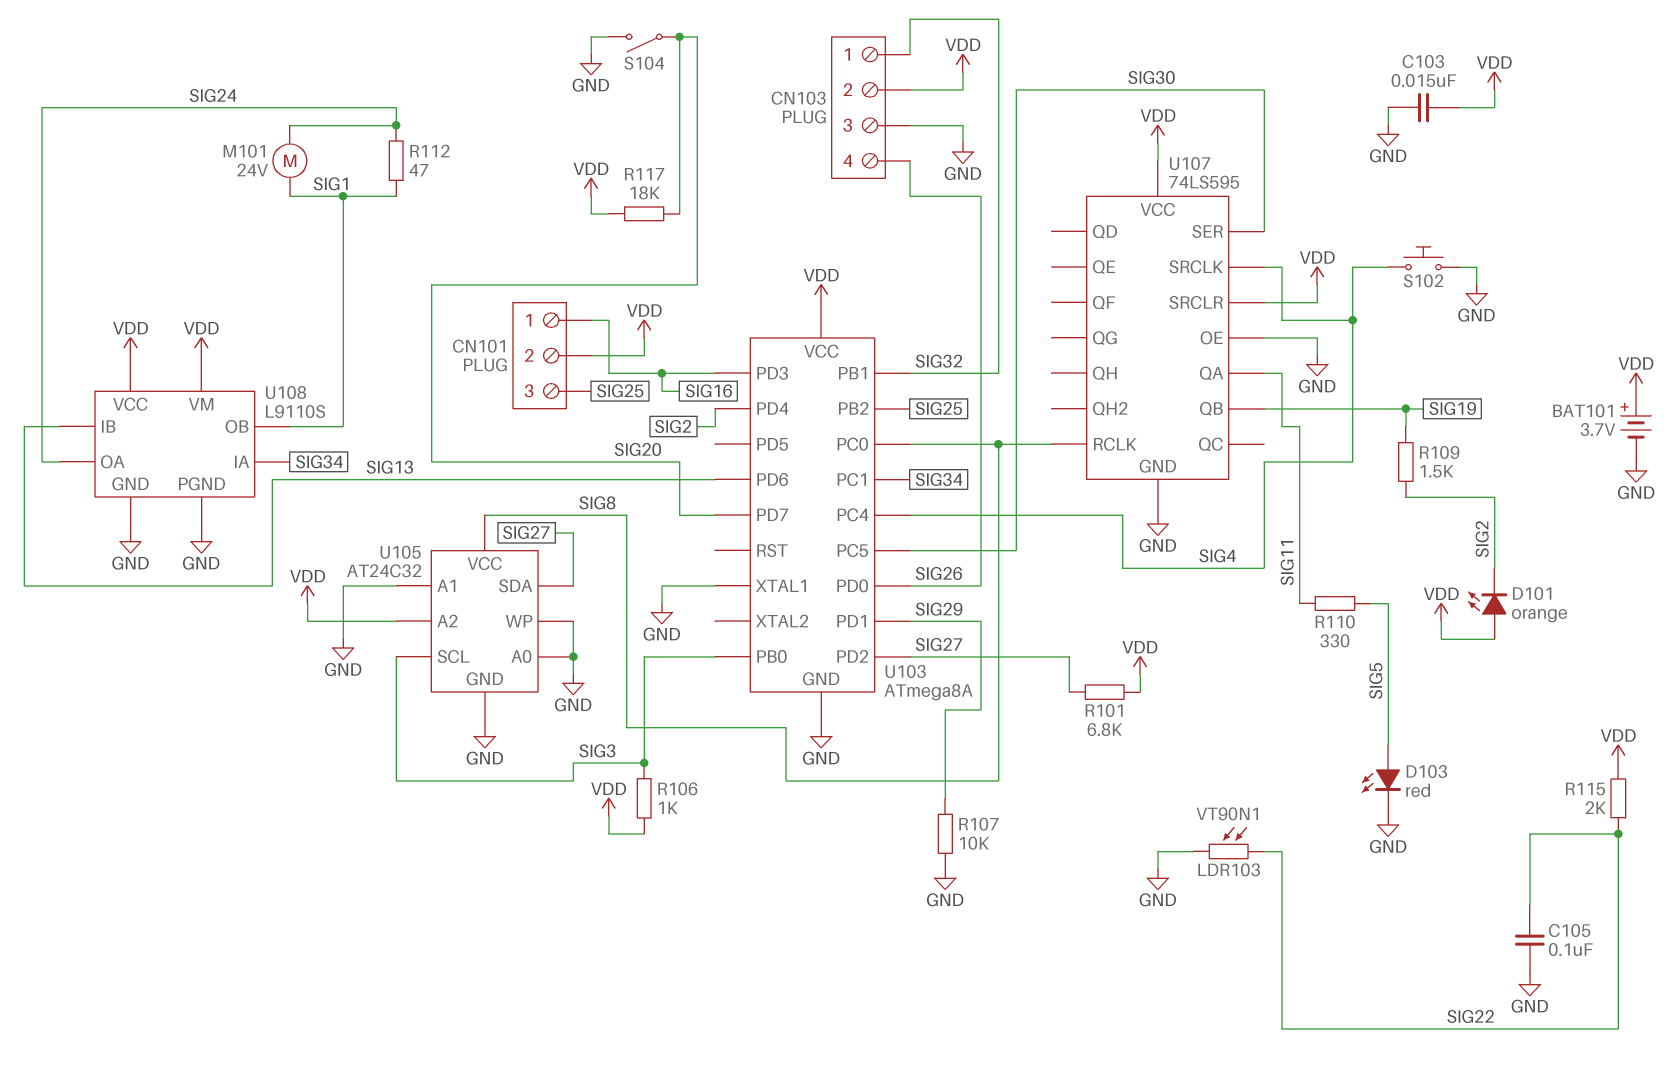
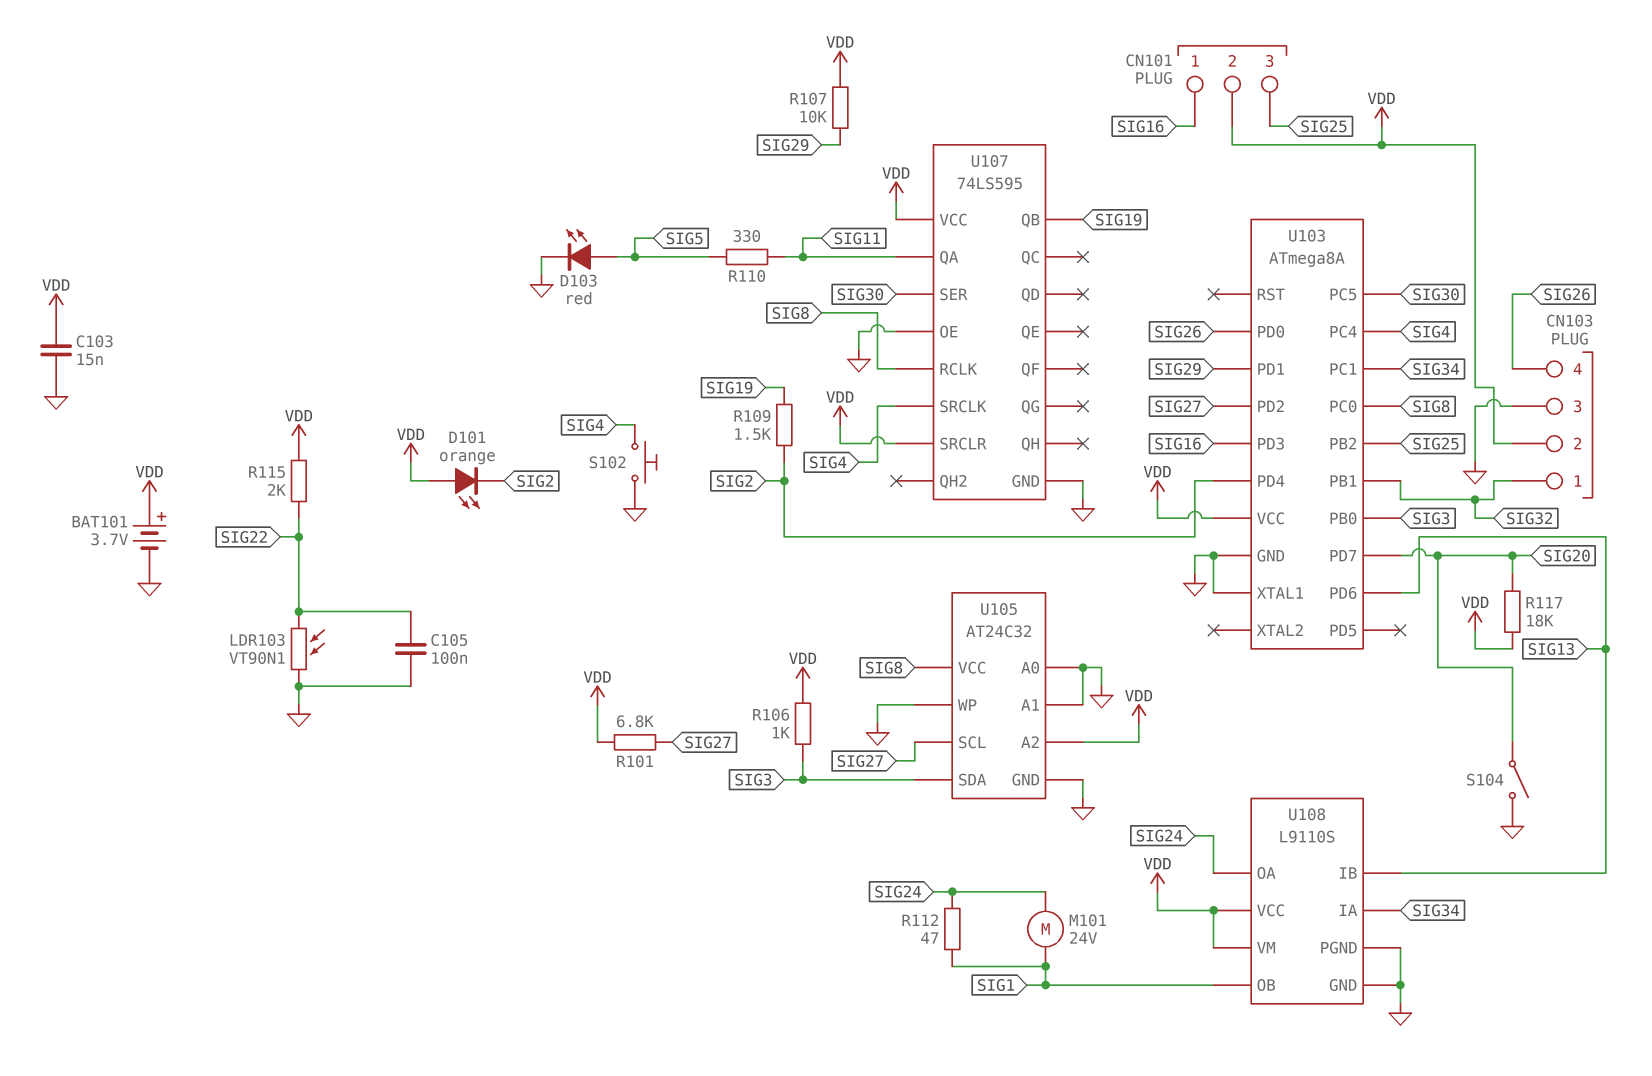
R107: 10k (GND, SIG29) -> 10k (SIG29, VDD)
U105 pin SCL: SIG3 -> SIG27
U105 pin SDA: SIG27 -> SIG3

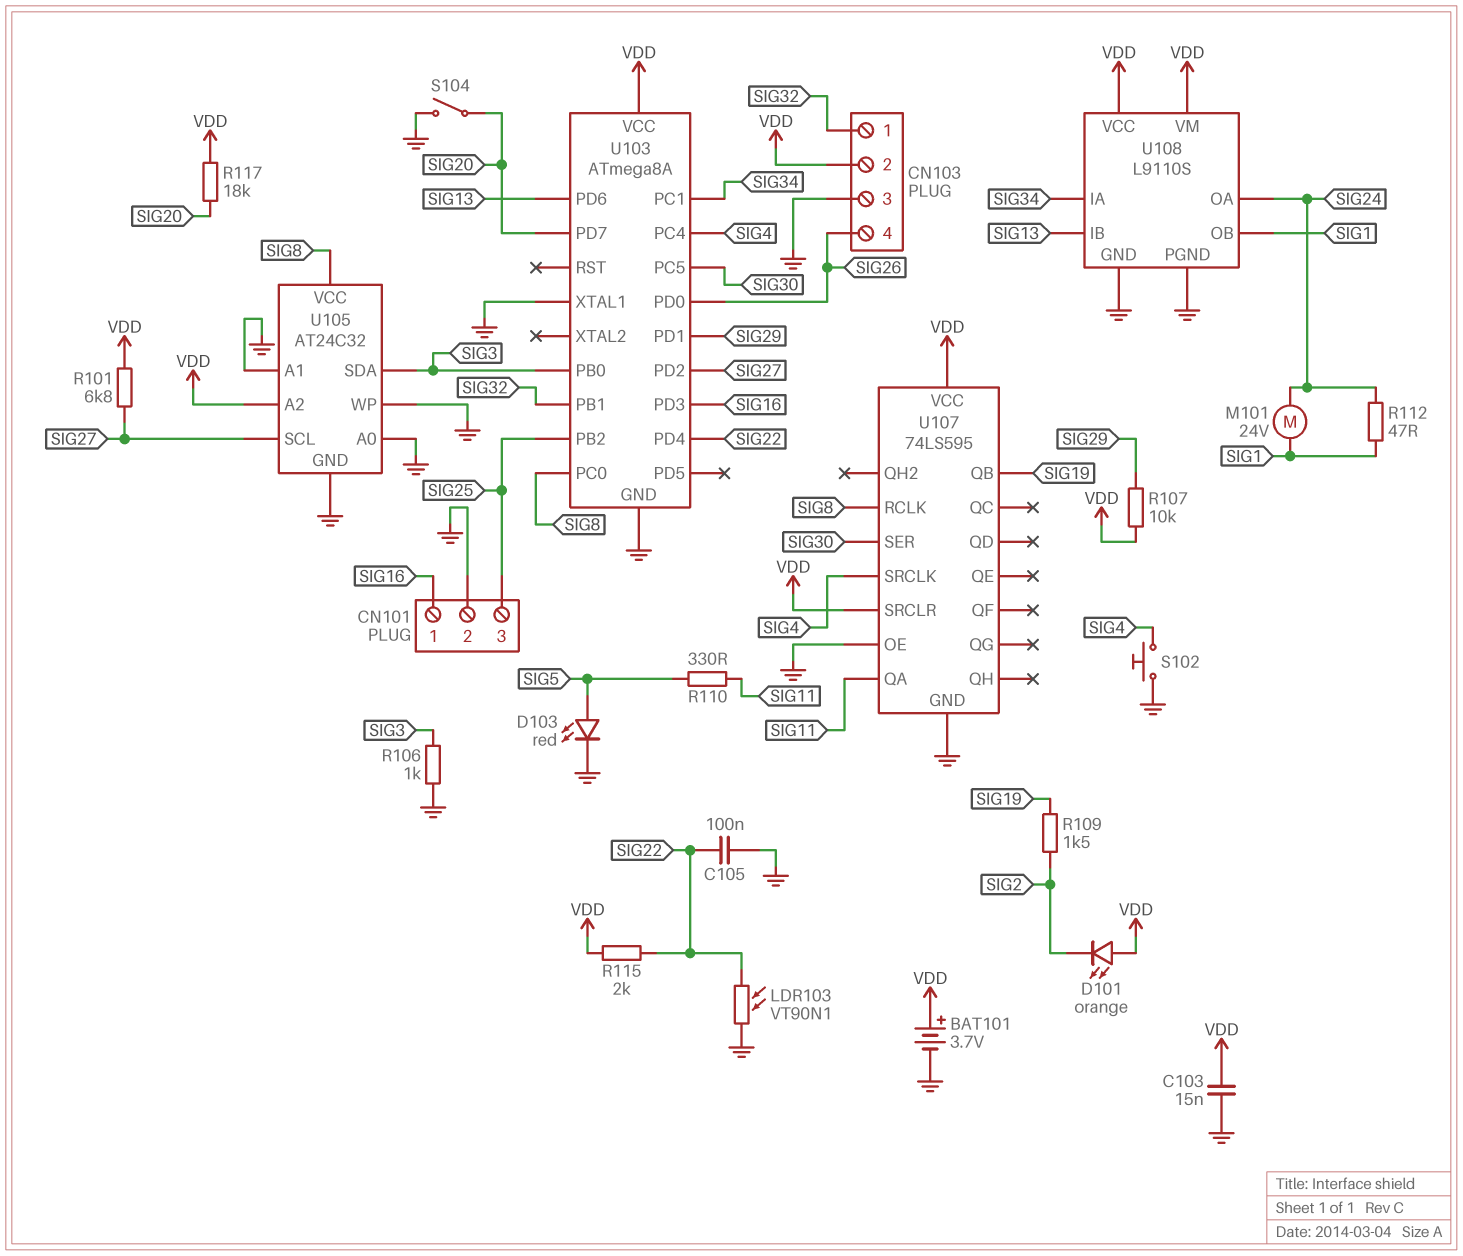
CN101 pin 2: VDD -> GND
R106: 1k (SIG3, VDD) -> 1k (GND, SIG3)
U103 pin PD4: SIG2 -> SIG22

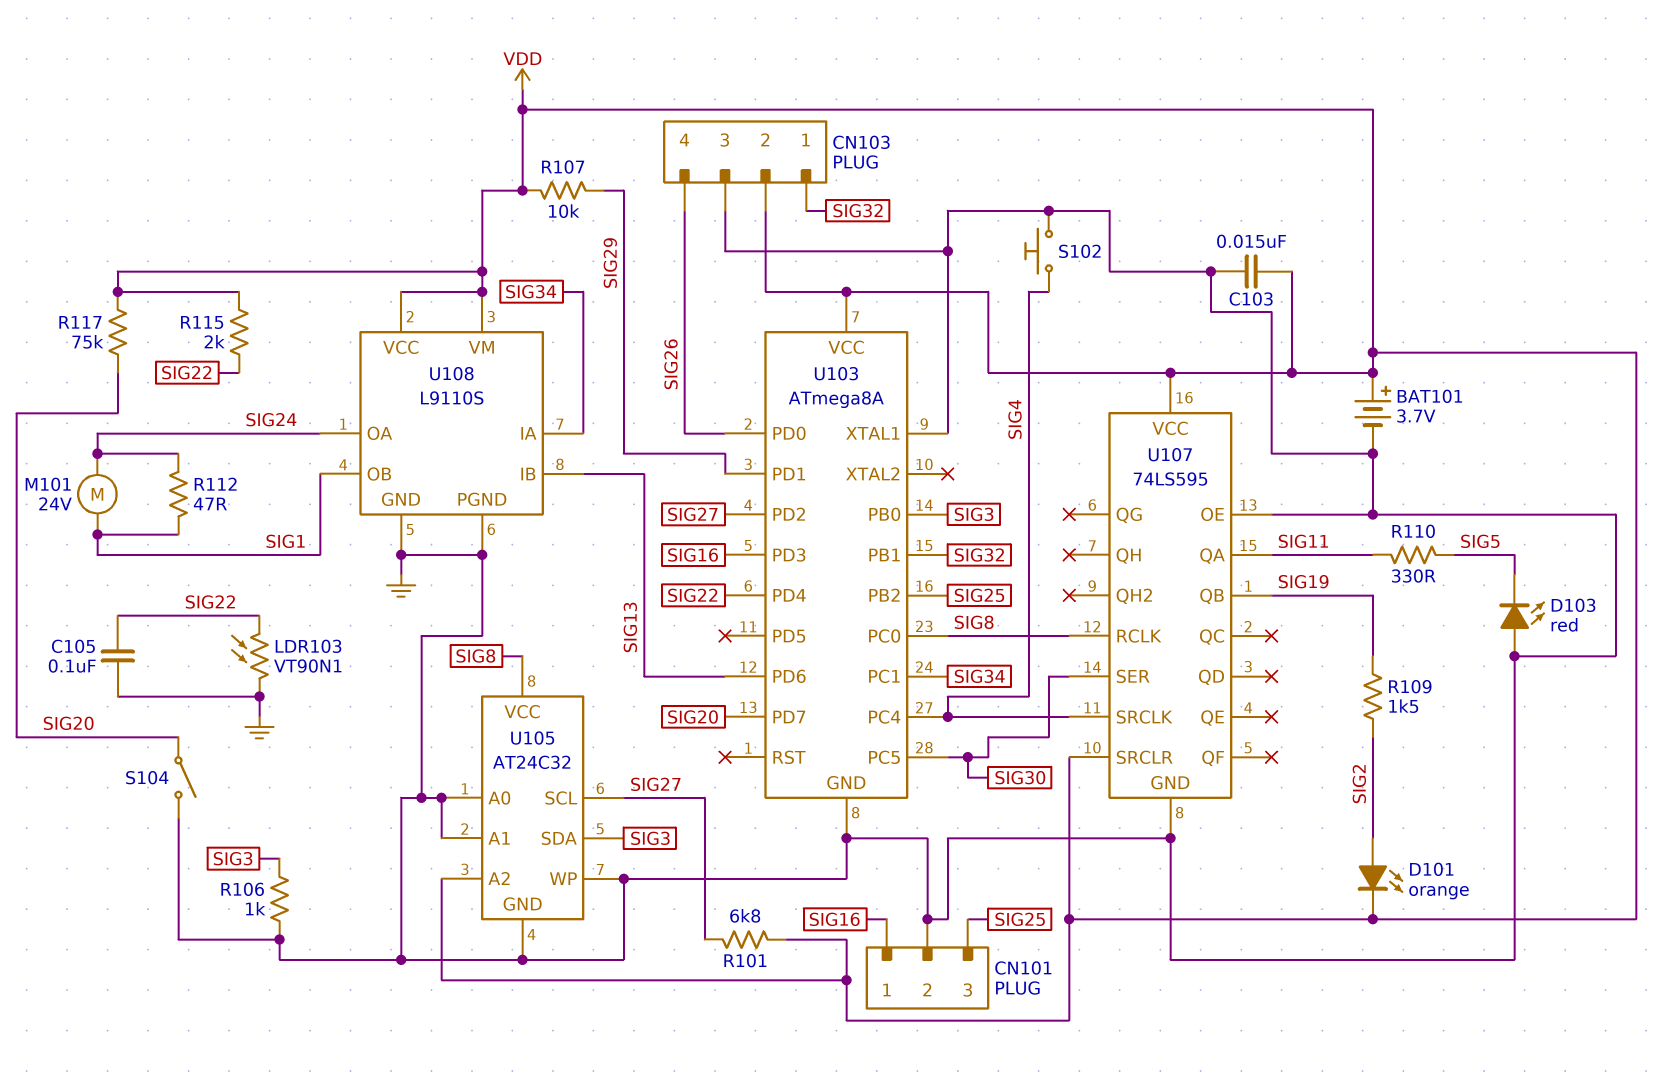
D101: LED orange (A VDD, K SIG2) -> LED orange (A SIG2, K VDD)
D103: LED red (A SIG5, K GND) -> LED red (A GND, K SIG5)
R117: 18k (SIG20, VDD) -> 75k (SIG20, VDD)

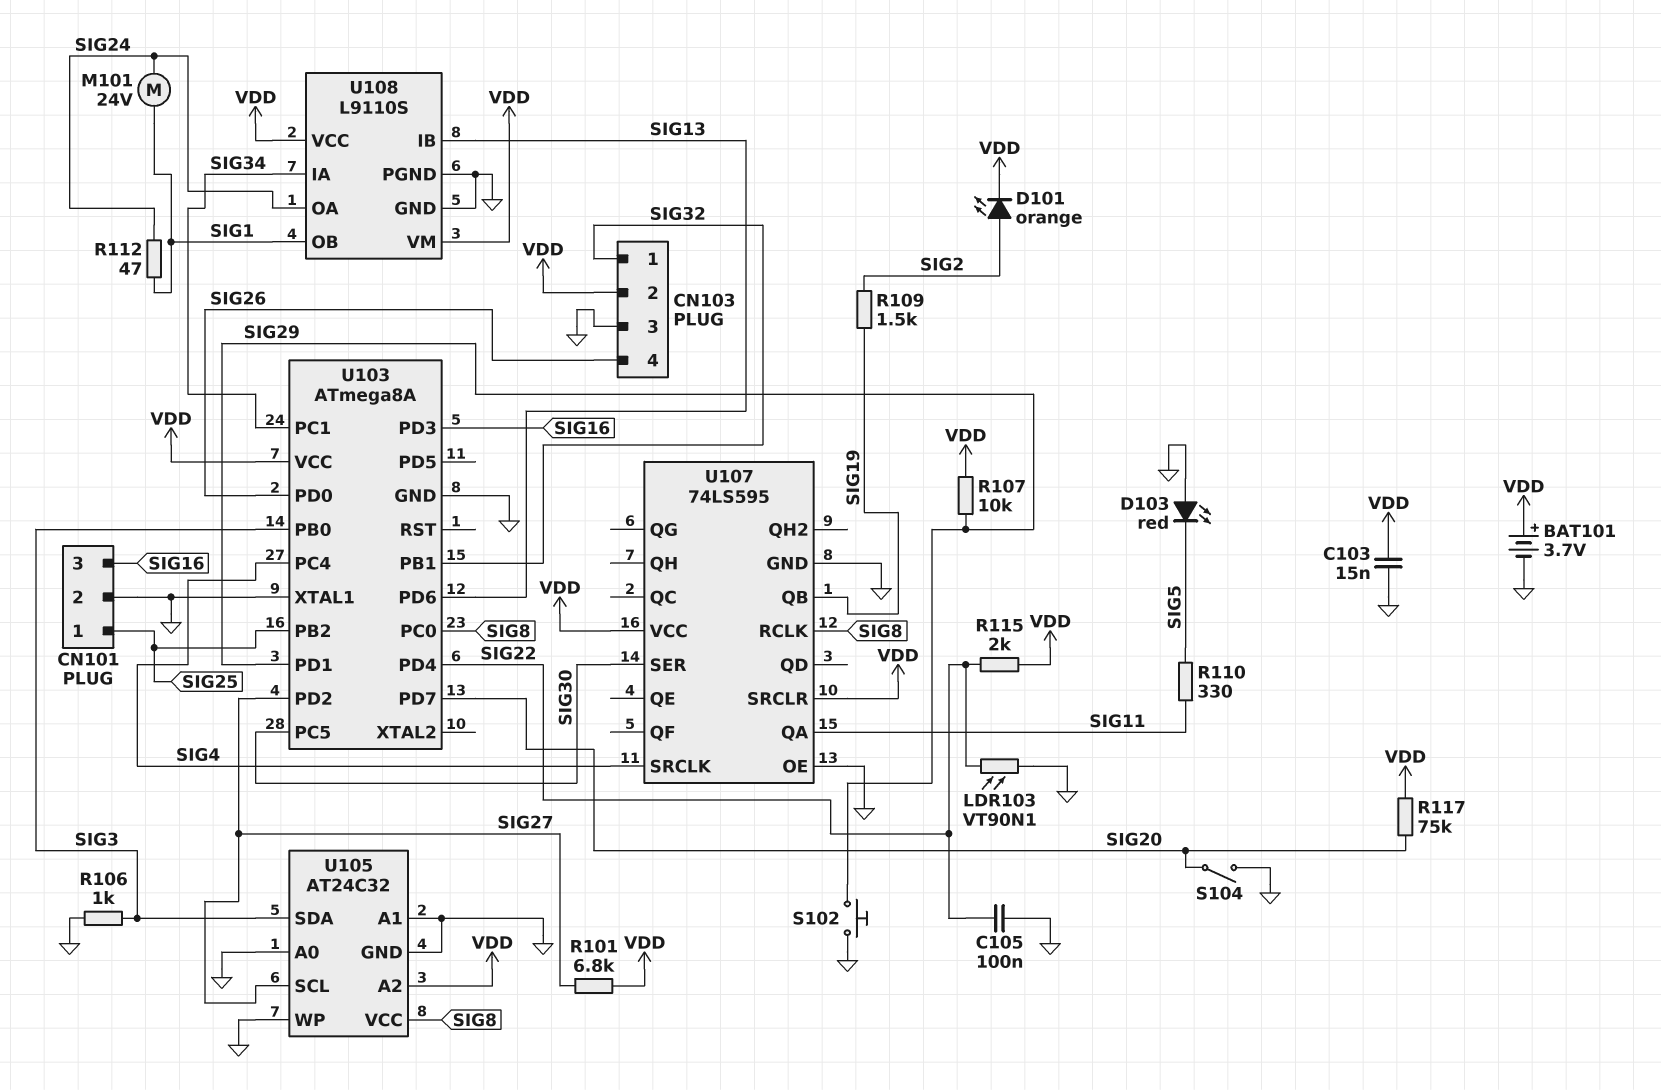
CN101 pin 1: SIG16 -> SIG25
CN101 pin 3: SIG25 -> SIG16
S102: button (GND, SIG4) -> button (GND, SIG29)

